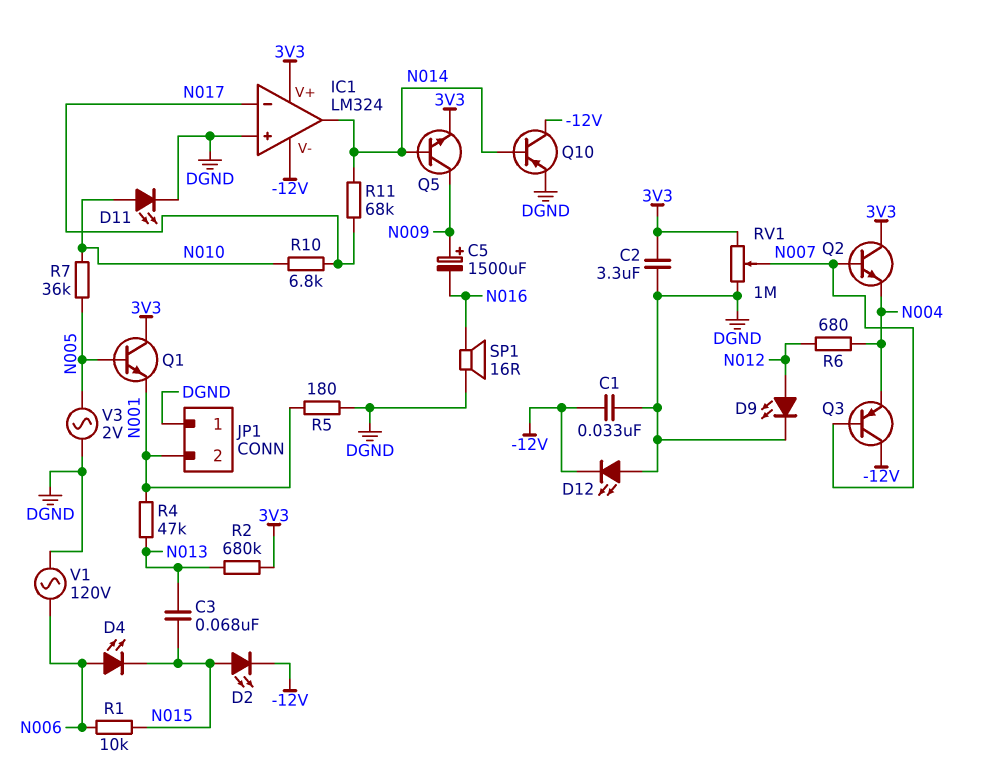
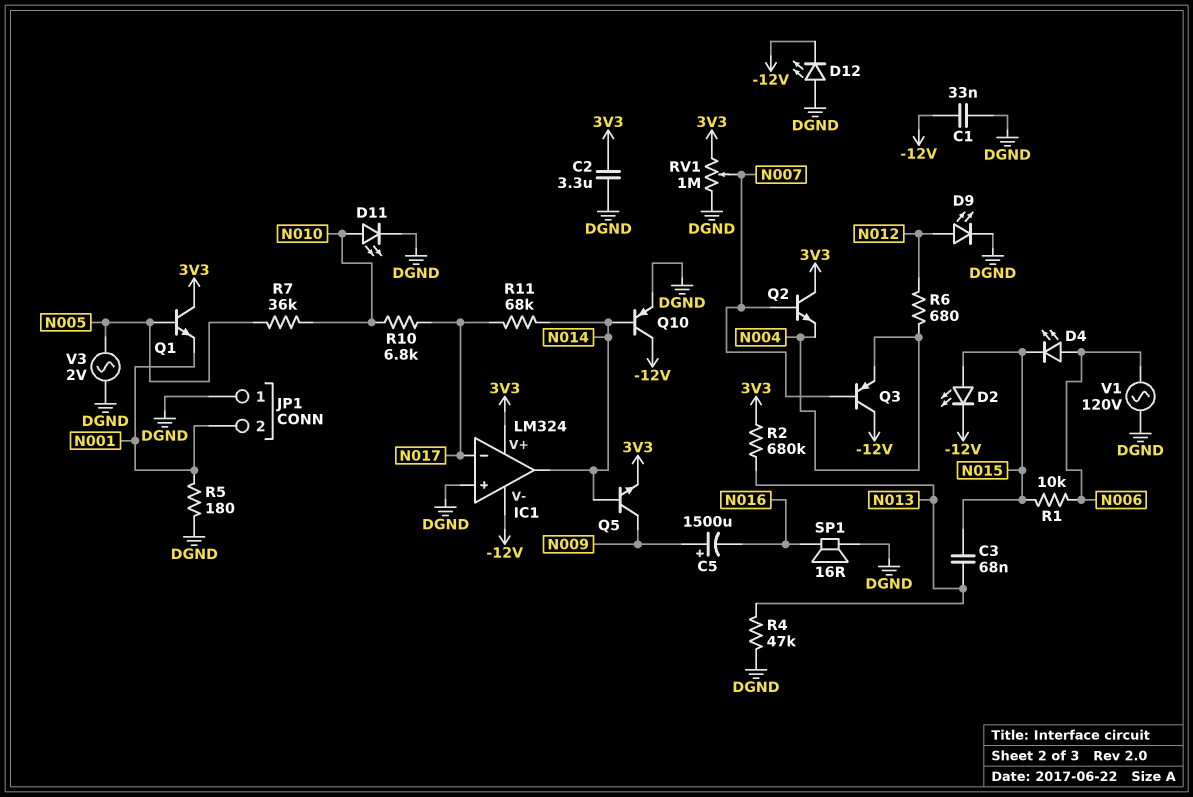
R4: 47k (N001, N013) -> 47k (DGND, N013)

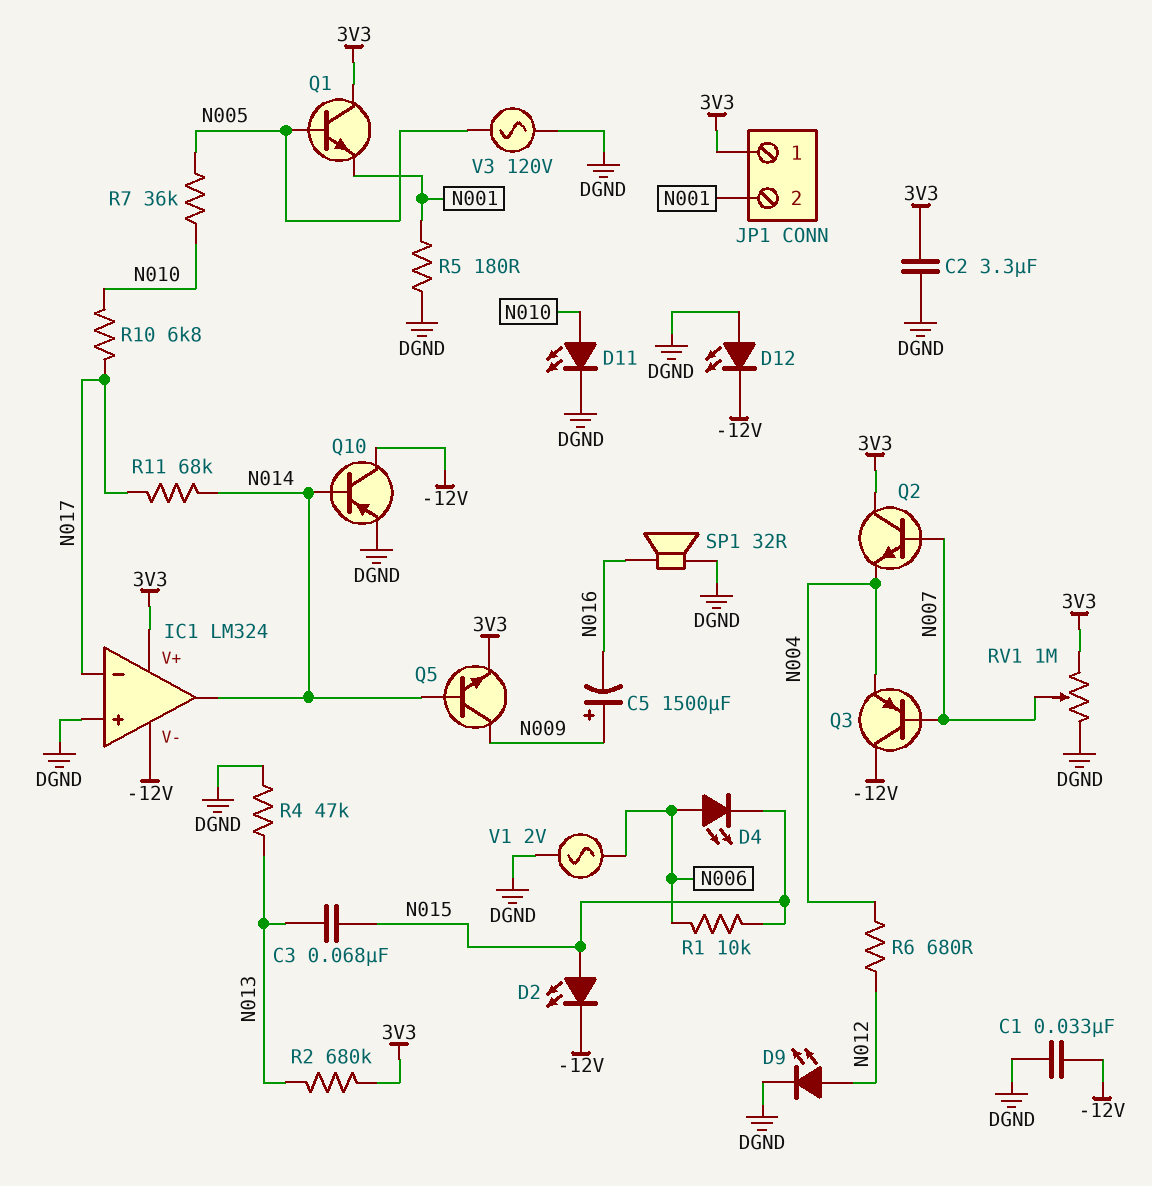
JP1 pin 1: DGND -> 3V3
SP1: speaker 16R (DGND, N016) -> speaker 32R (DGND, N016)
V1: AC 120V (DGND, N006) -> AC 2V (DGND, N006)
V3: AC 2V (DGND, N005) -> AC 120V (DGND, N005)

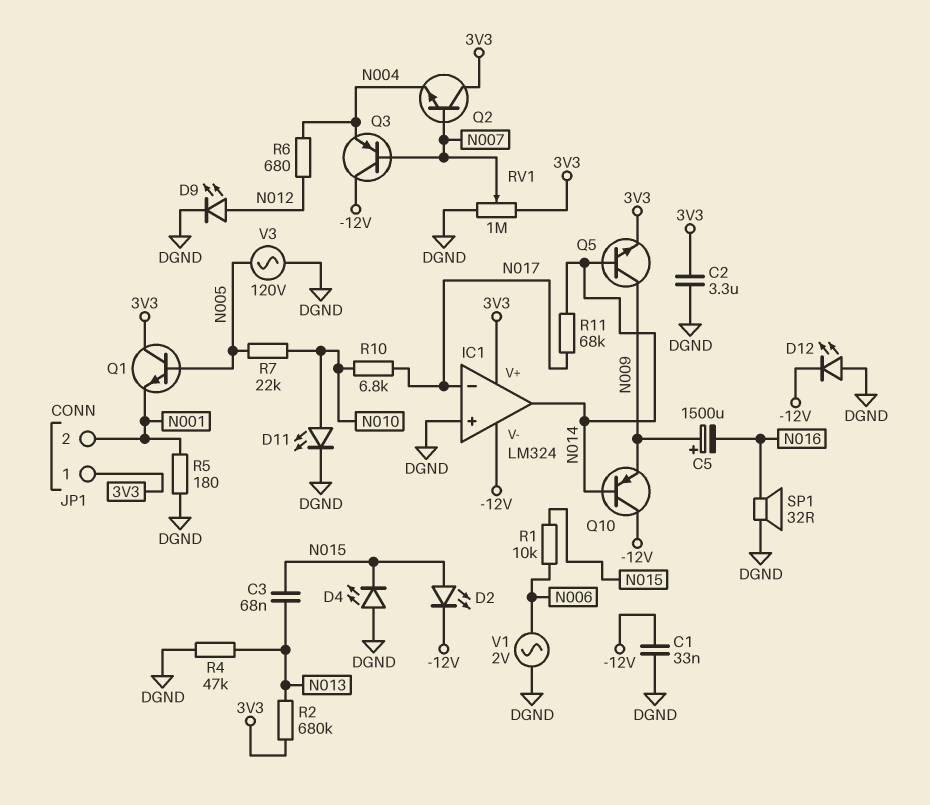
D4: LED (A N006, K N015) -> LED (A DGND, K N015)
Q10: PNP (B N014, C -12V, E DGND) -> PNP (B N014, C -12V, E N009)
R7: 36k (N005, N010) -> 22k (N005, N010)

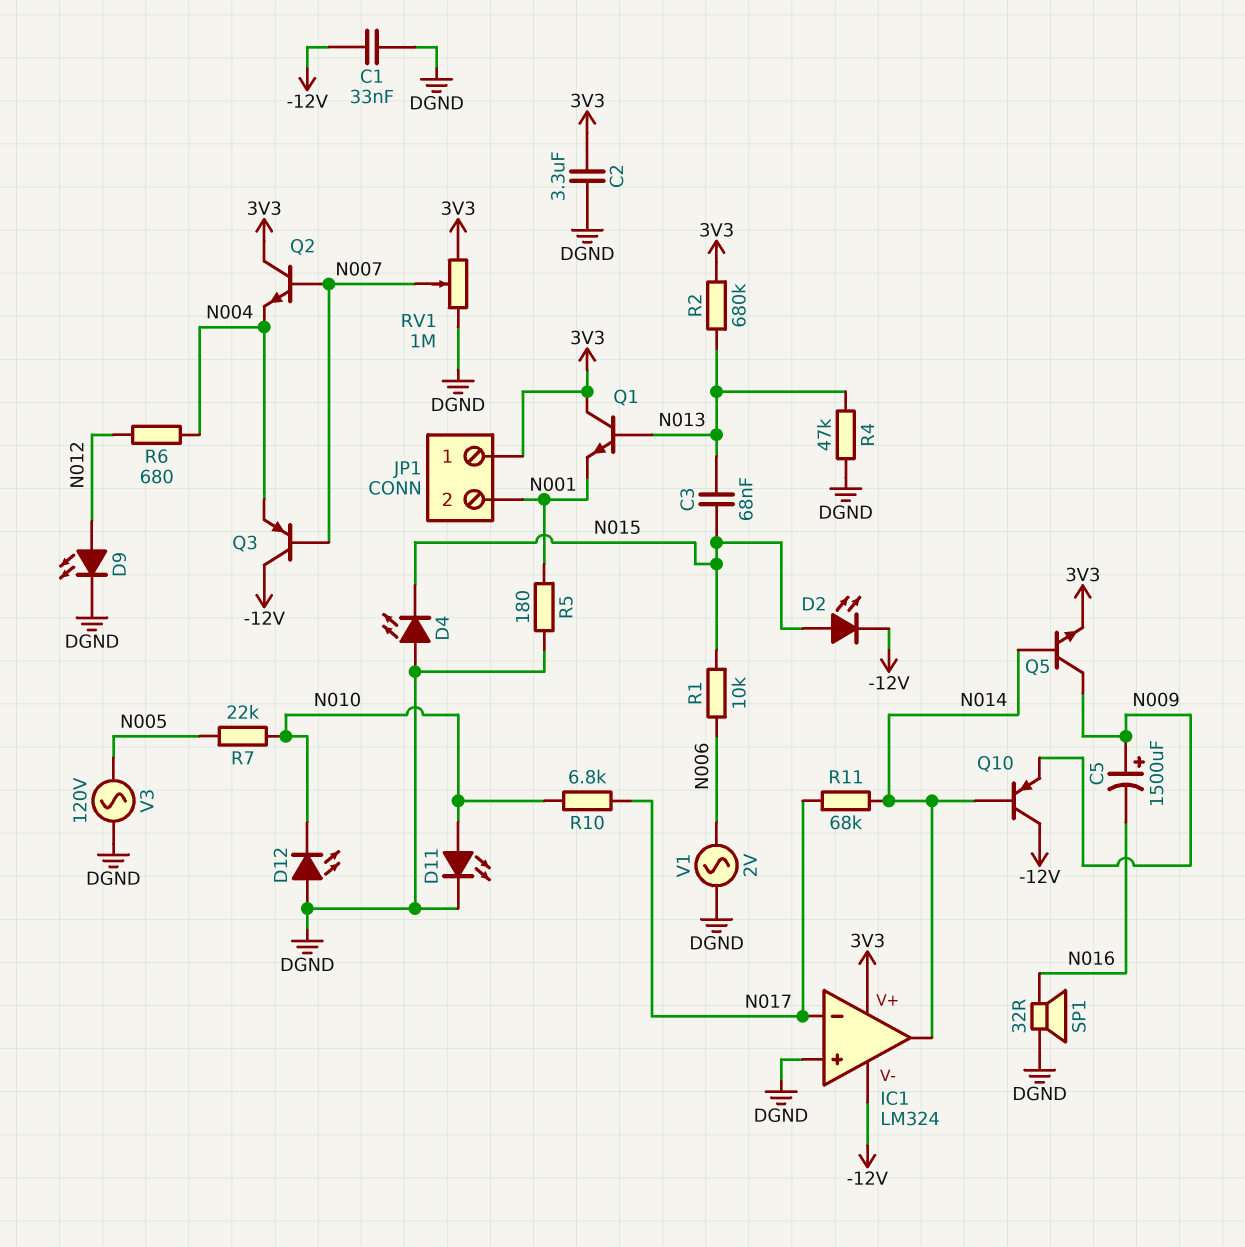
D12: LED (A DGND, K -12V) -> LED (A DGND, K N010)
Q1: NPN (B N005, C 3V3, E N001) -> NPN (B N013, C 3V3, E N001)

